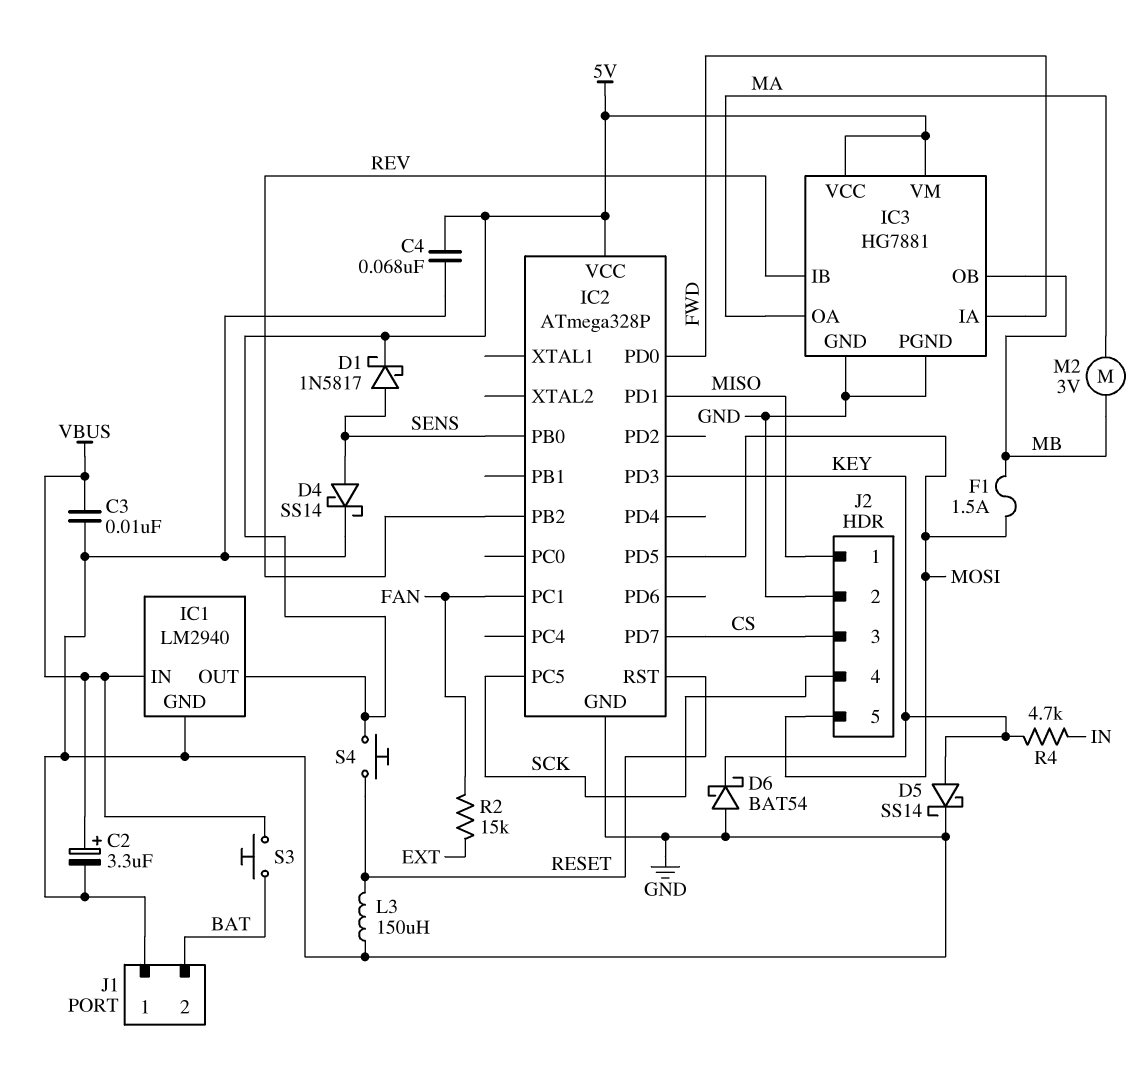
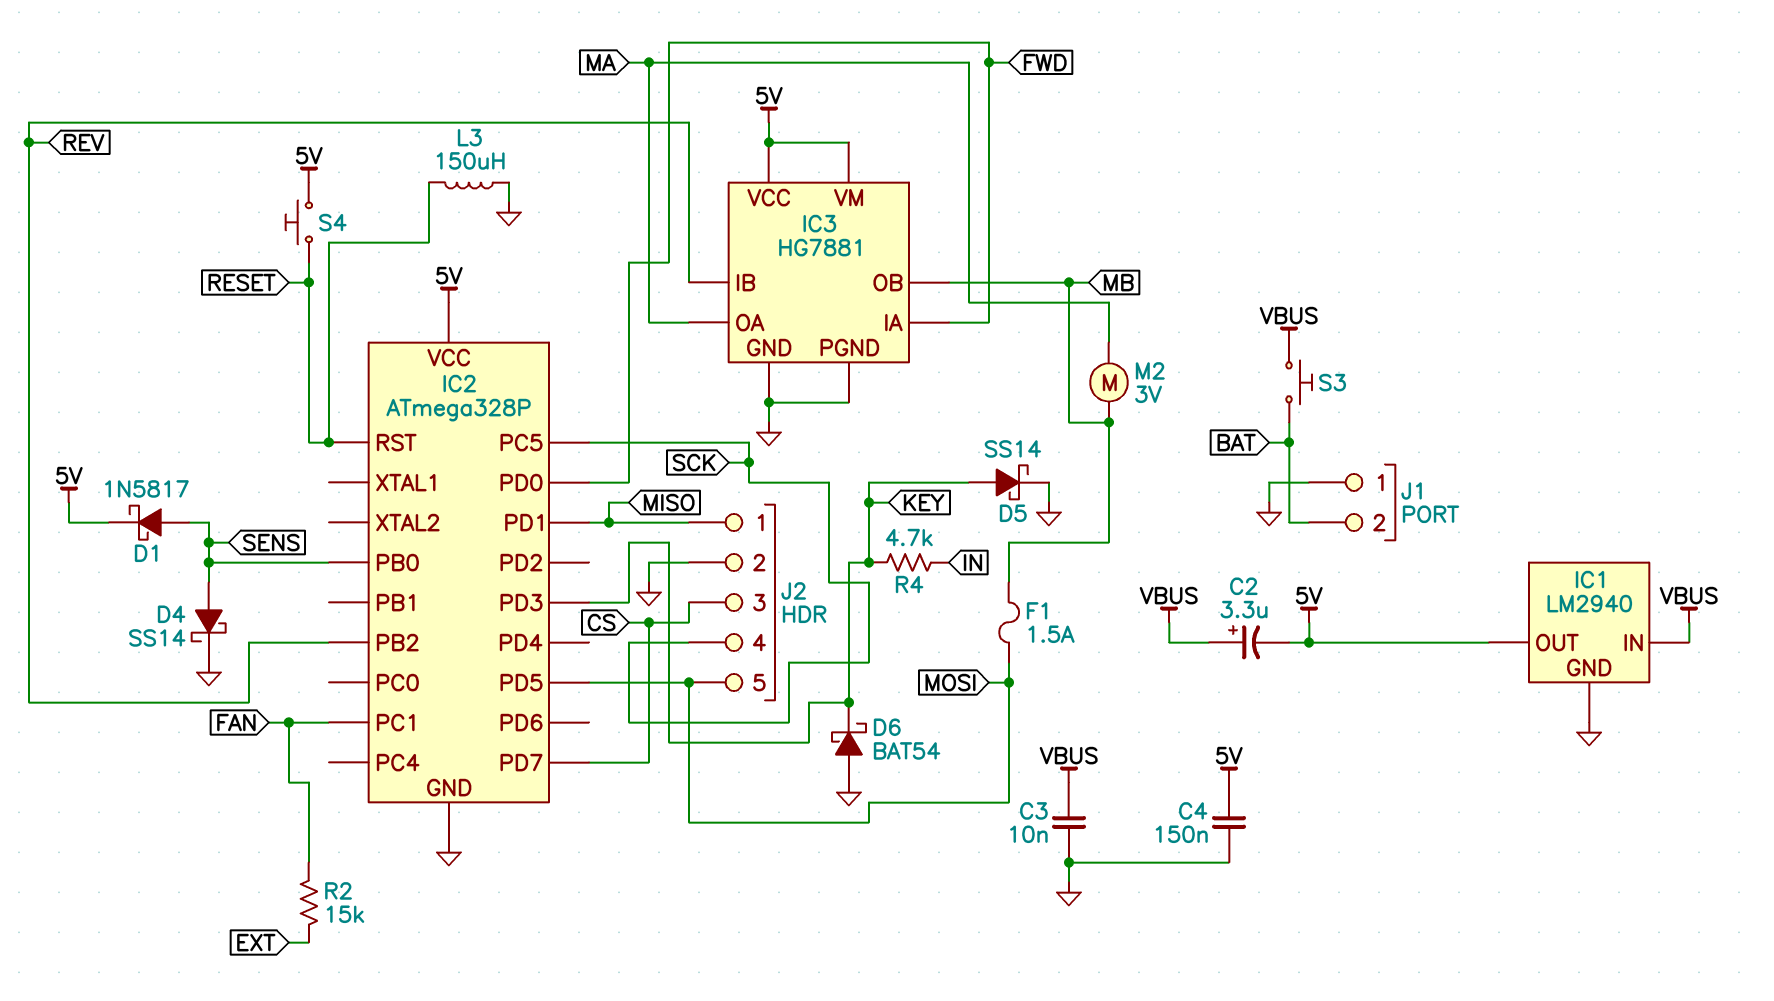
C2: 3.3uF (plus VBUS, minus GND) -> 3.3uF (plus VBUS, minus 5V)
C4: 68nF (5V, GND) -> 150nF (5V, GND)

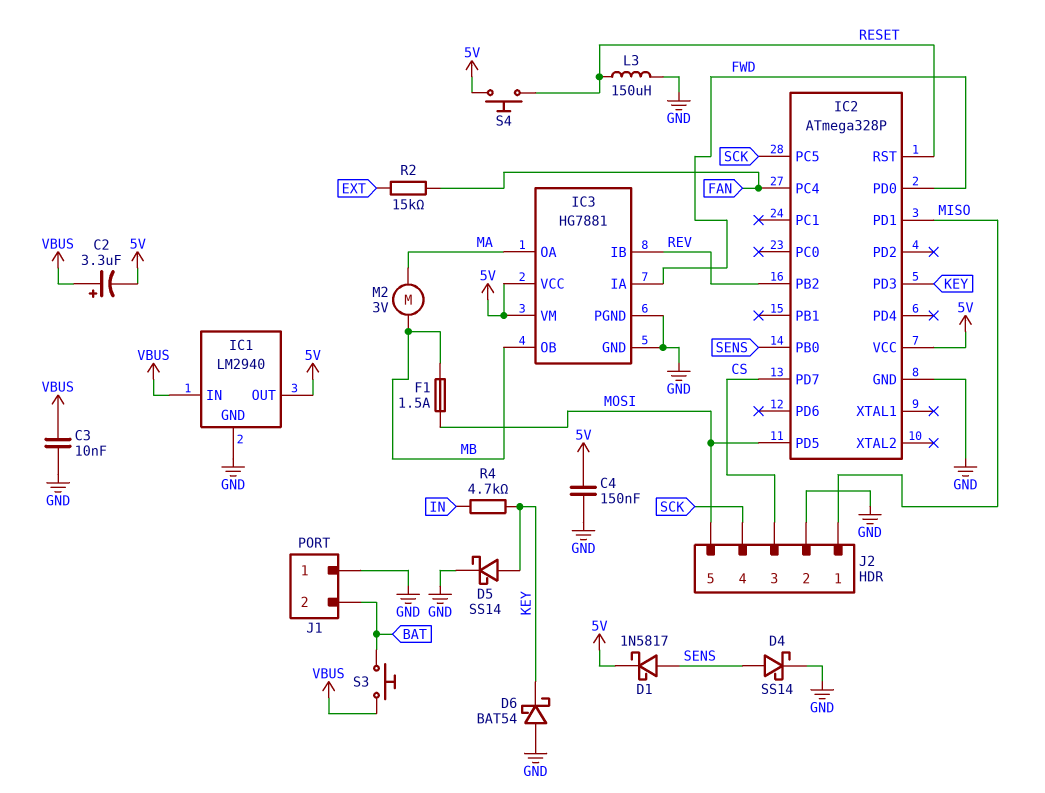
IC2 pin PC1: FAN -> none
IC2 pin PC4: none -> FAN

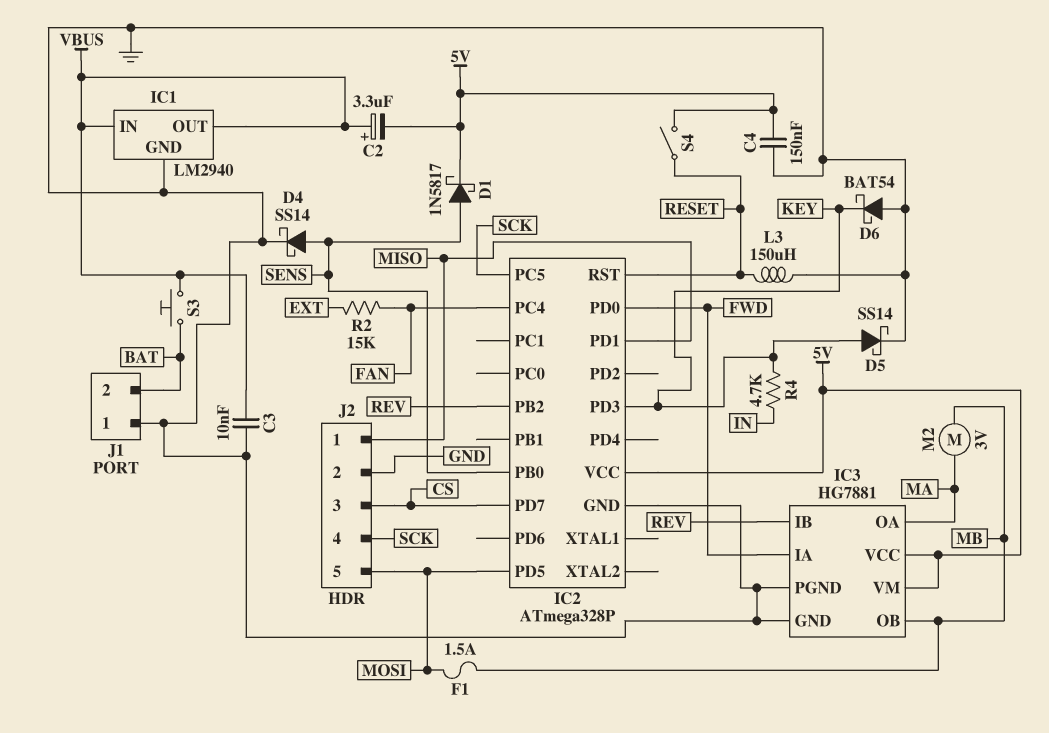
IC1 pin OUT: 5V -> VBUS
S4: button (5V, RESET) -> switch (5V, RESET)

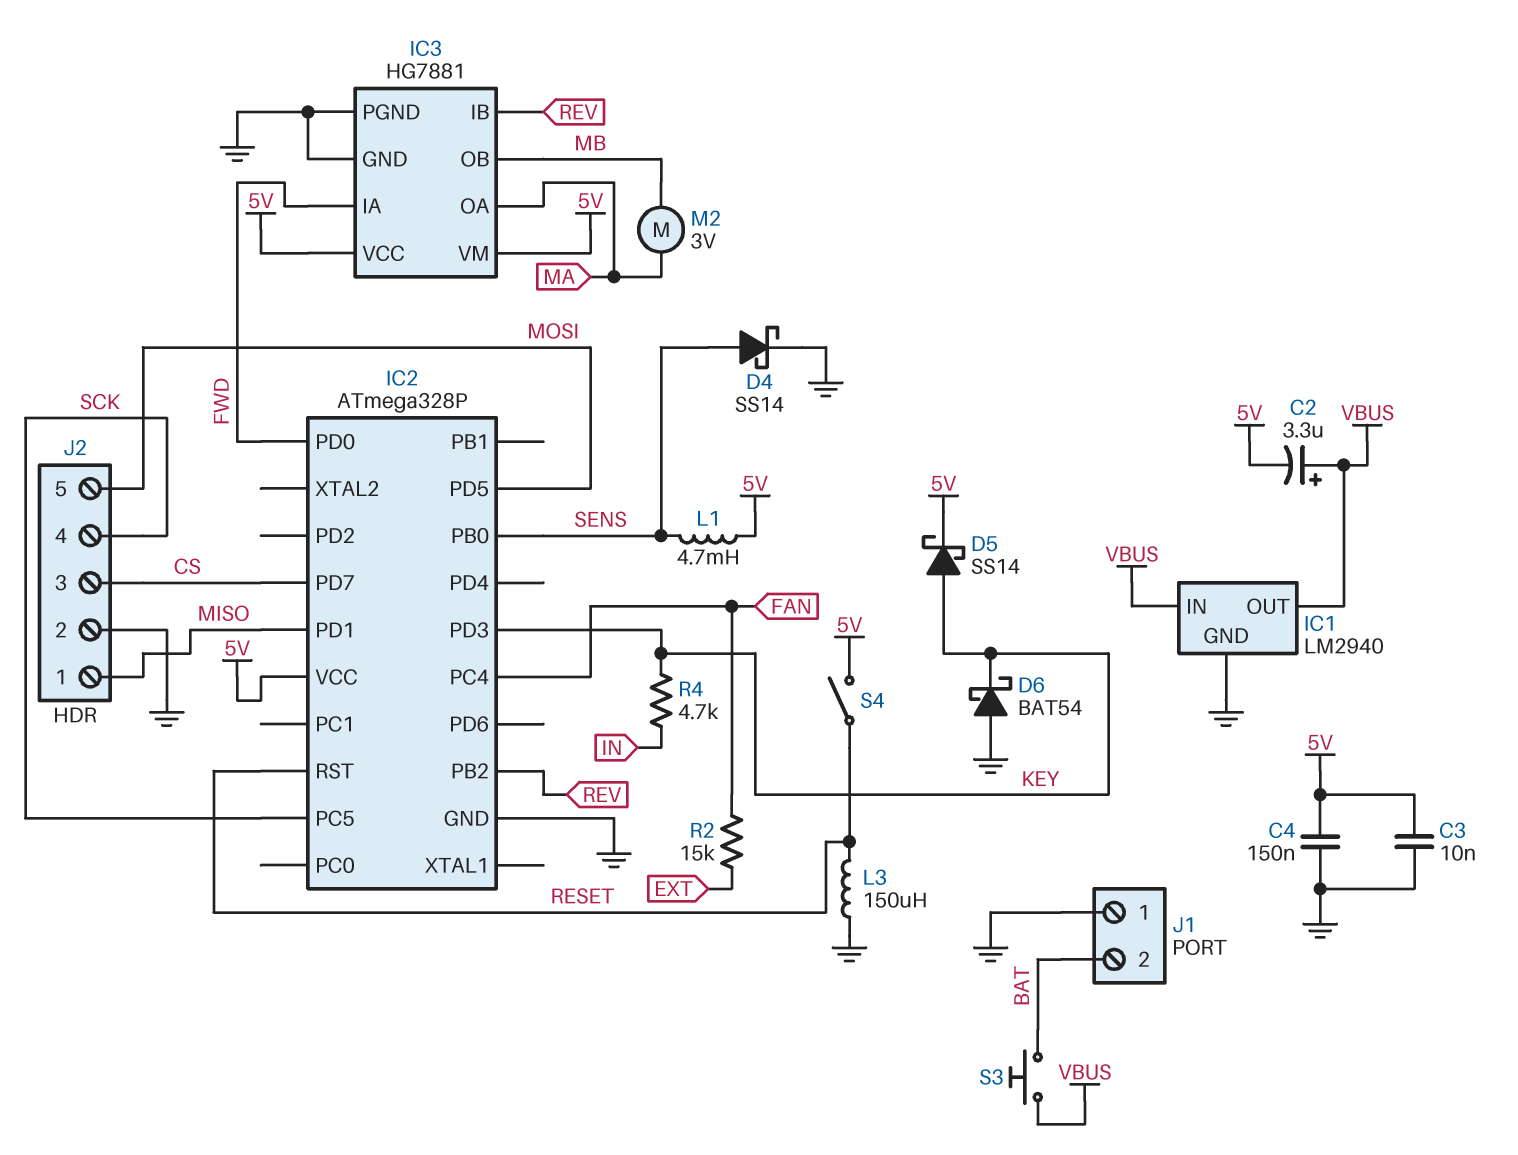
C3: 10nF (GND, VBUS) -> 10nF (5V, GND)
D1: schottky 1N5817 (A SENS, K 5V) -> none
D5: schottky SS14 (A KEY, K GND) -> schottky SS14 (A KEY, K 5V)
F1: 1.5A (MB, MOSI) -> none
L1: none -> 4.7mH (5V, SENS)

